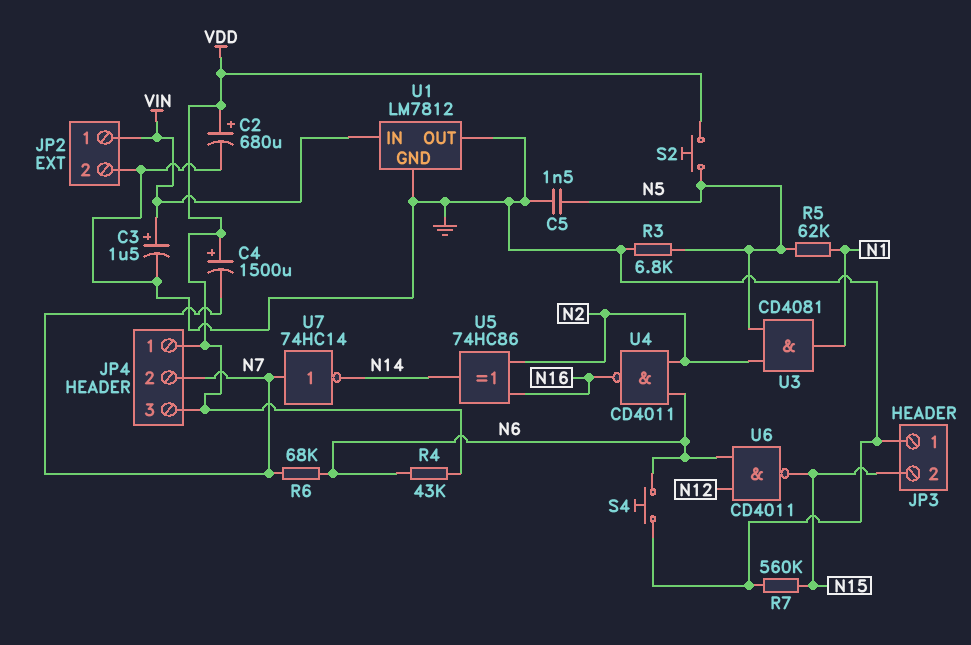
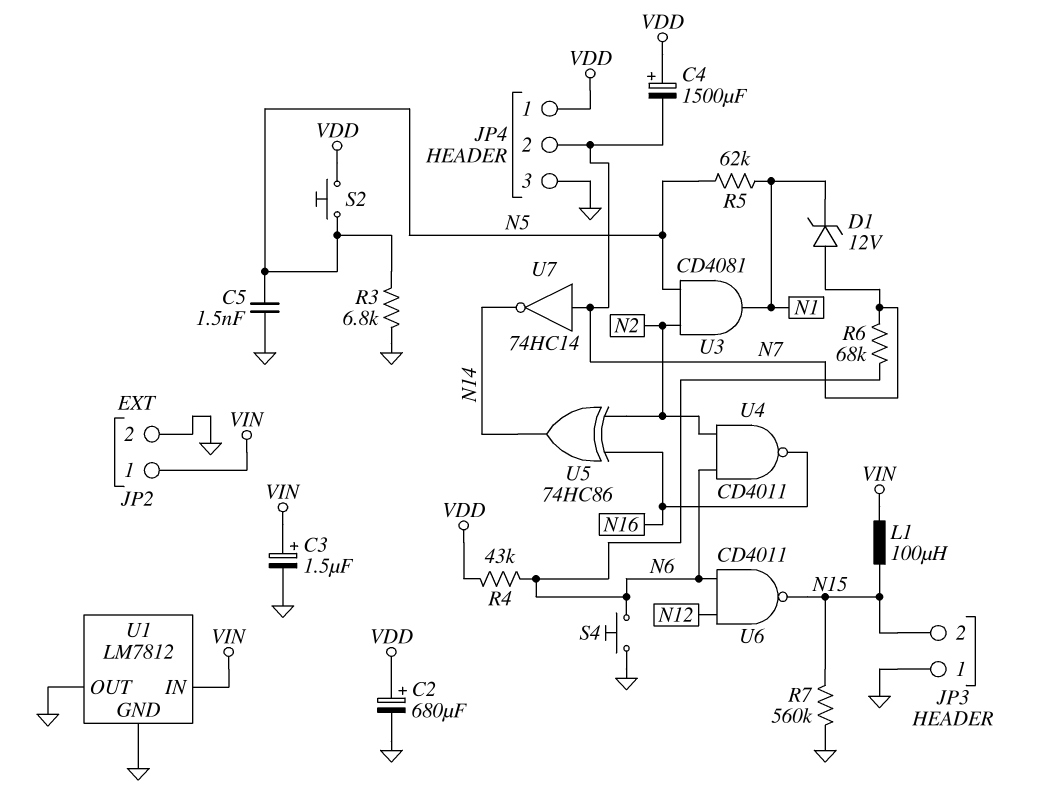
D1: none -> zener 12V (A N7, K N1)
JP4 pin 3: VDD -> GND
L1: none -> 100uH (N15, VIN)

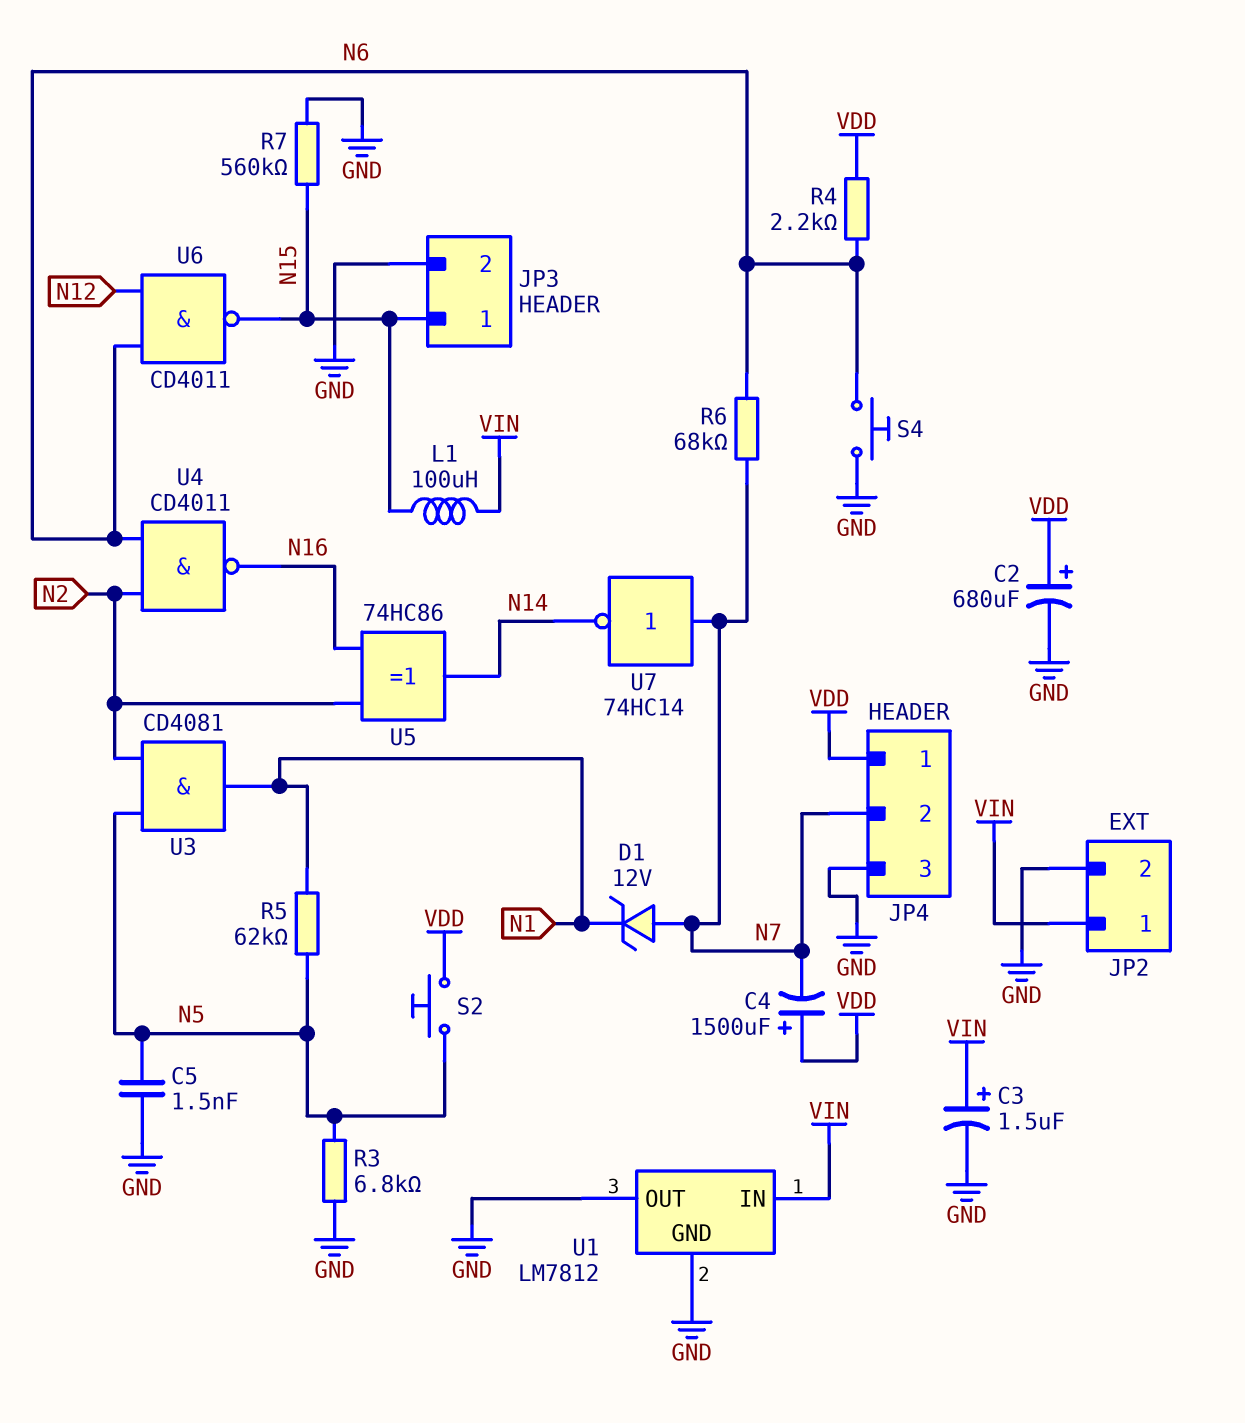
JP3 pin 1: GND -> N15
JP3 pin 2: N15 -> GND
R4: 43k (N6, VDD) -> 2.2k (N6, VDD)

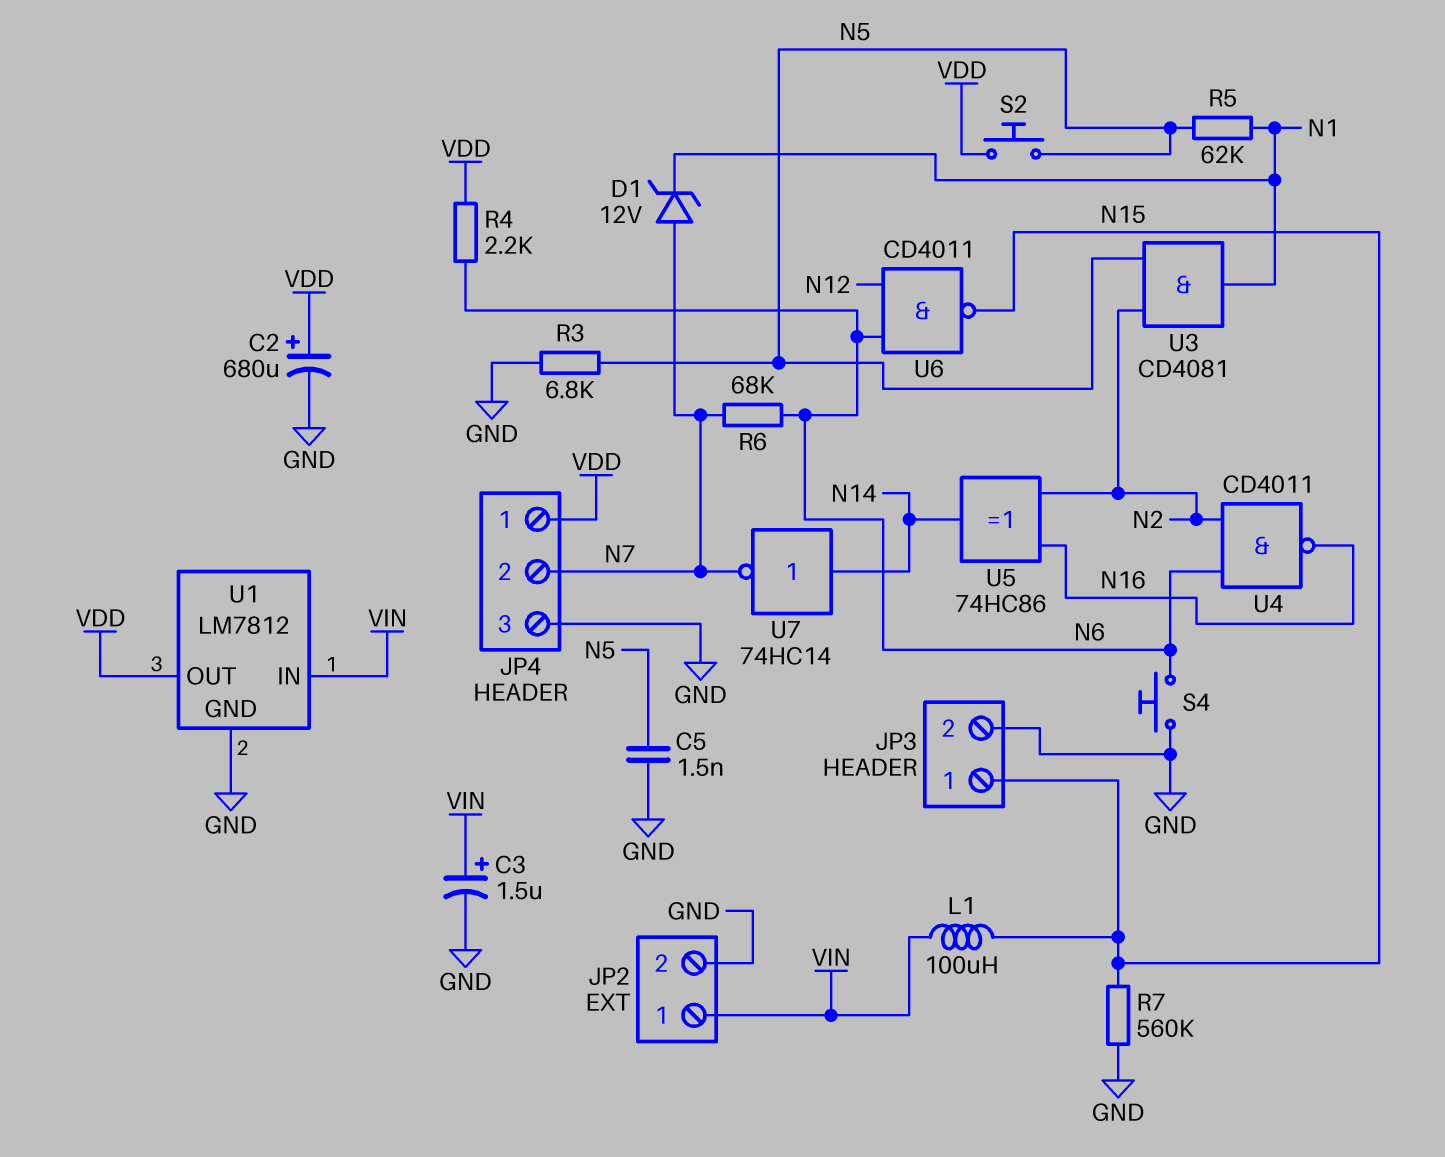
C4: 1500uF (plus VDD, minus N7) -> none
U1 pin OUT: GND -> VDD
U7: NOT 74HC14 (in N7, out N14) -> NOT 74HC14 (in N14, out N7)

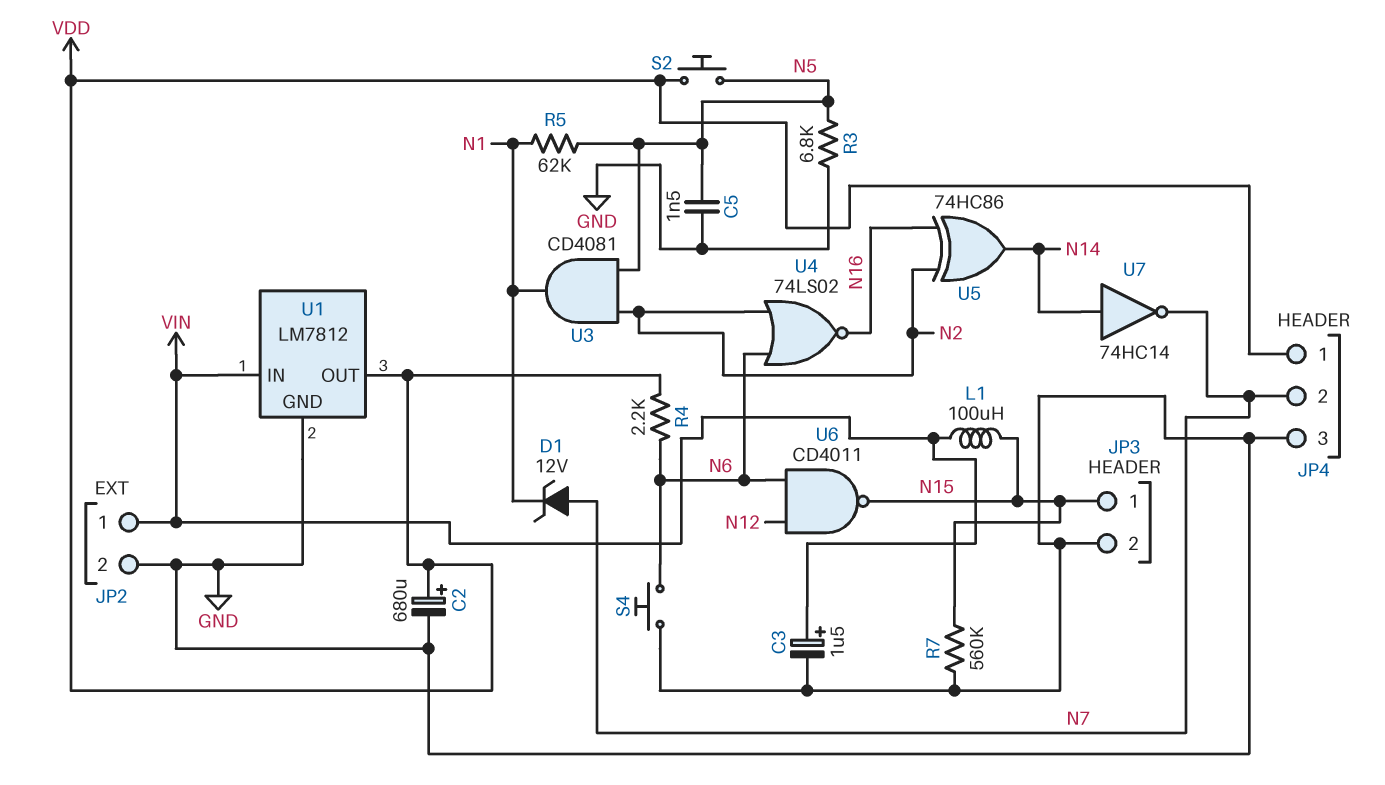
R6: 68k (N6, N7) -> none
U4: NAND CD4011 (in N2, in N6, out N16) -> NOR 74LS02 (in N2, in N6, out N16)

